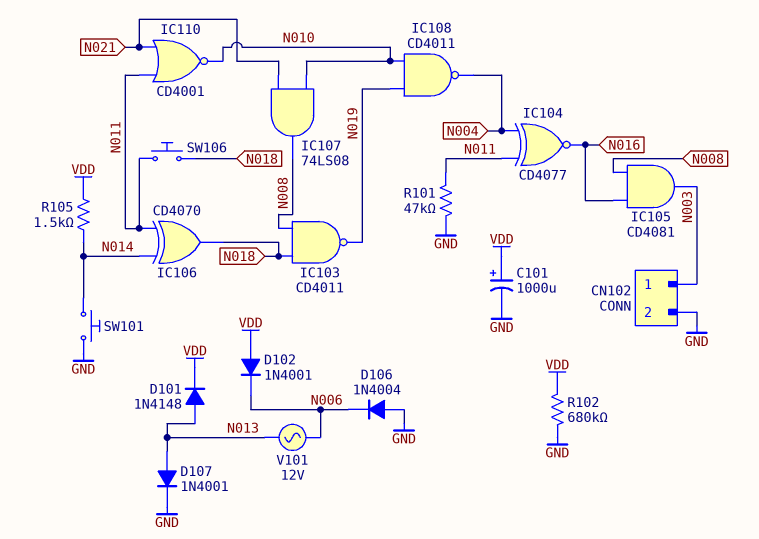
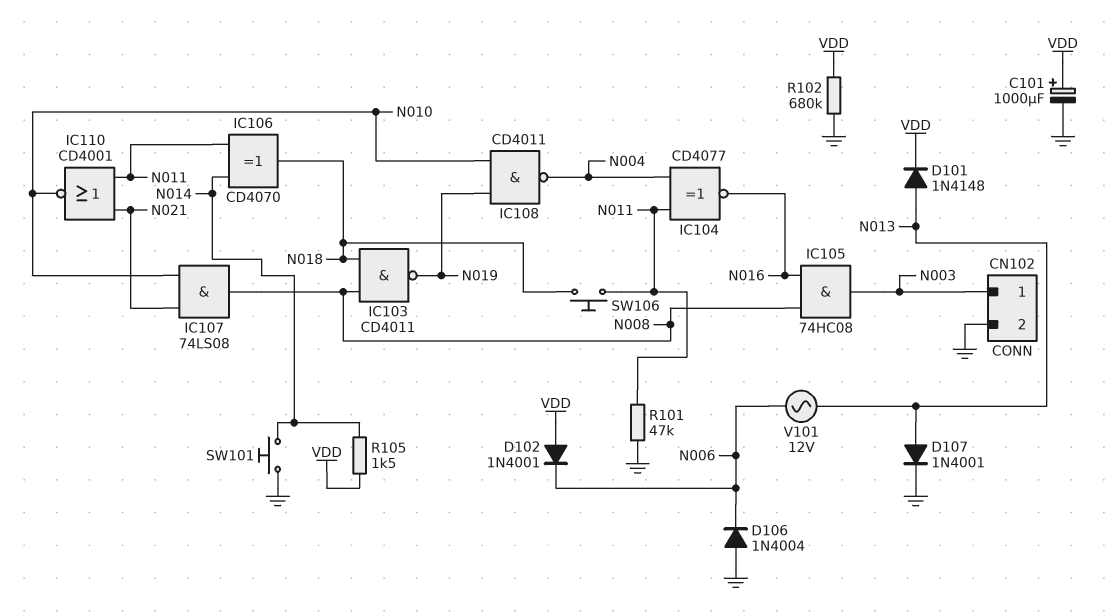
IC105: AND CD4081 (in N008, in N016, out N003) -> AND 74HC08 (in N008, in N016, out N003)

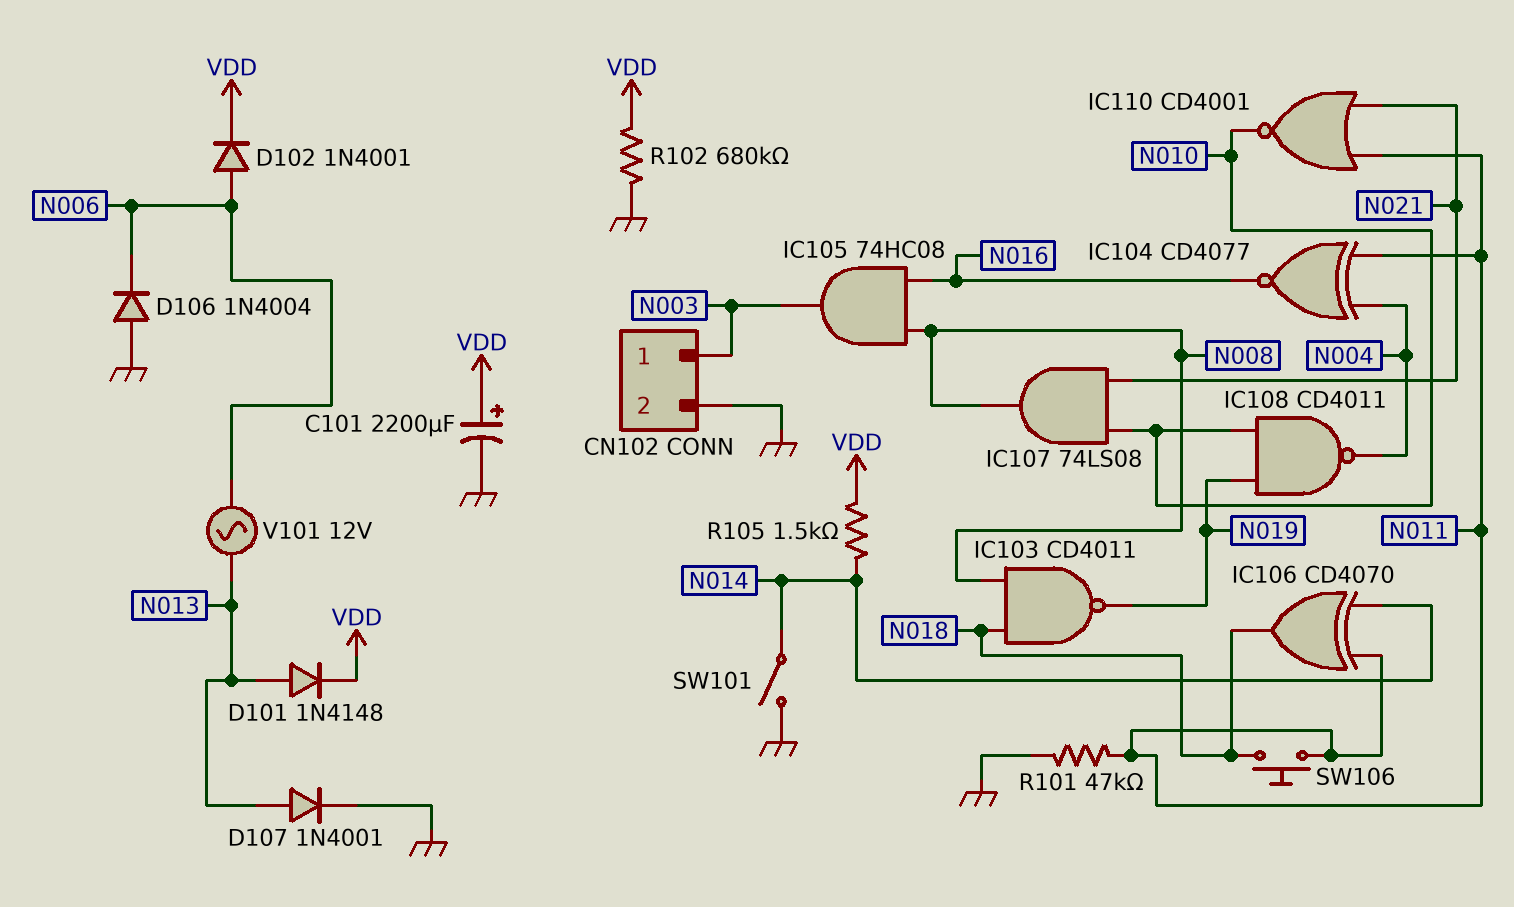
C101: 1000uF (plus VDD, minus GND) -> 2200uF (plus VDD, minus GND)
D102: diode 1N4001 (A VDD, K N006) -> diode 1N4001 (A N006, K VDD)
SW101: button (GND, N014) -> switch (GND, N014)

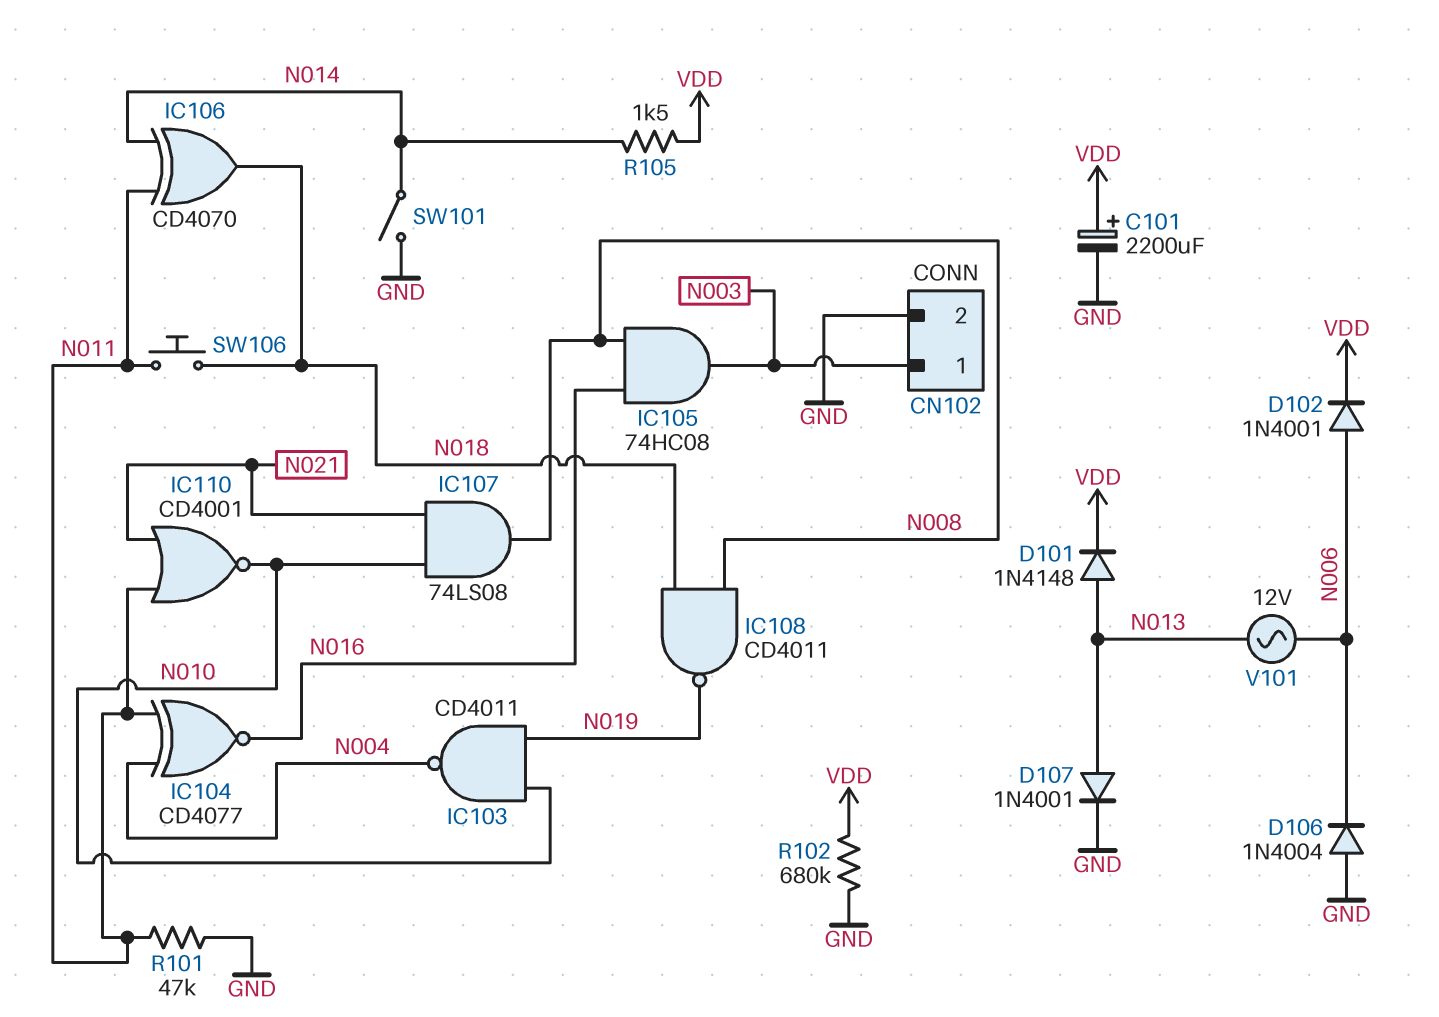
IC103: NAND CD4011 (in N008, in N018, out N019) -> NAND CD4011 (in N010, in N019, out N004)
IC108: NAND CD4011 (in N010, in N019, out N004) -> NAND CD4011 (in N008, in N018, out N019)

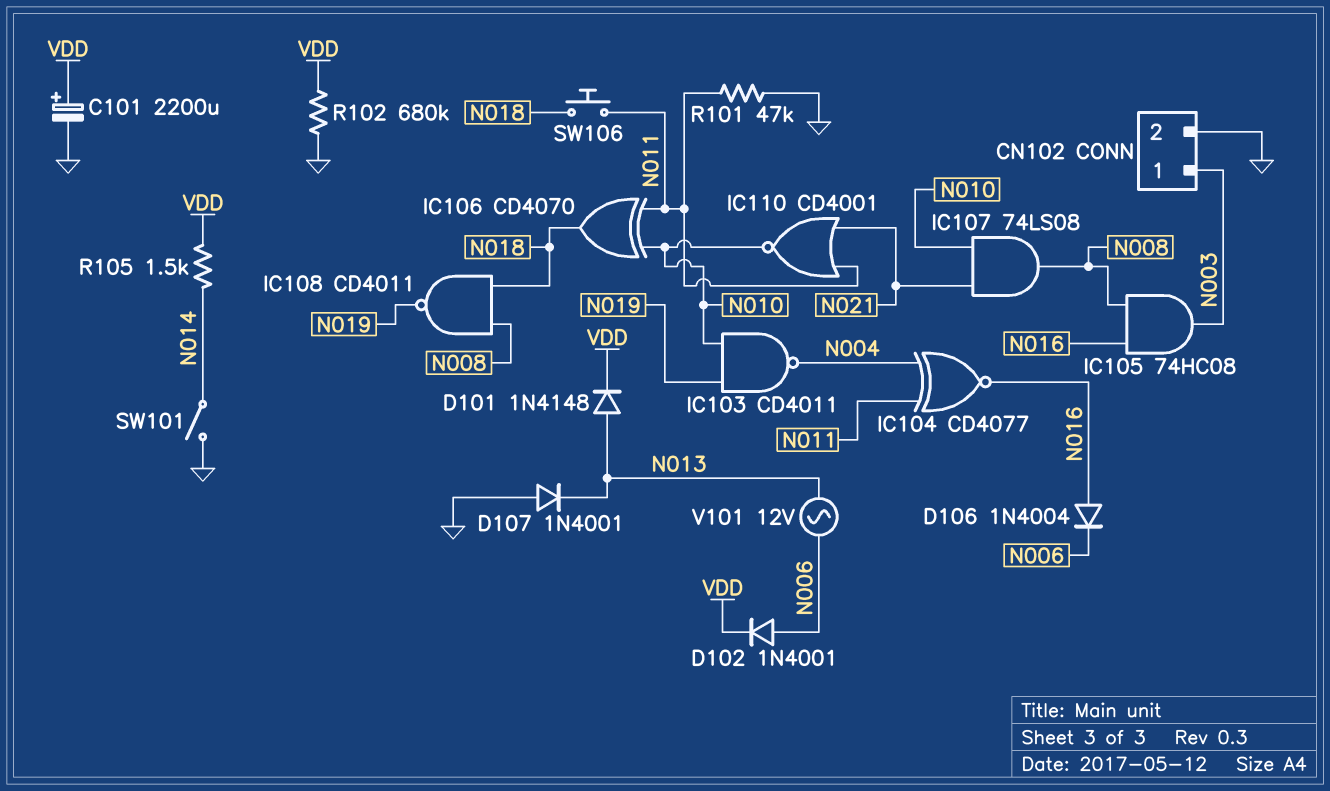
D106: diode 1N4004 (A GND, K N006) -> diode 1N4004 (A N016, K N006)
D107: diode 1N4001 (A N013, K GND) -> diode 1N4001 (A GND, K N013)
IC106: XOR CD4070 (in N011, in N014, out N018) -> XOR CD4070 (in N010, in N011, out N018)

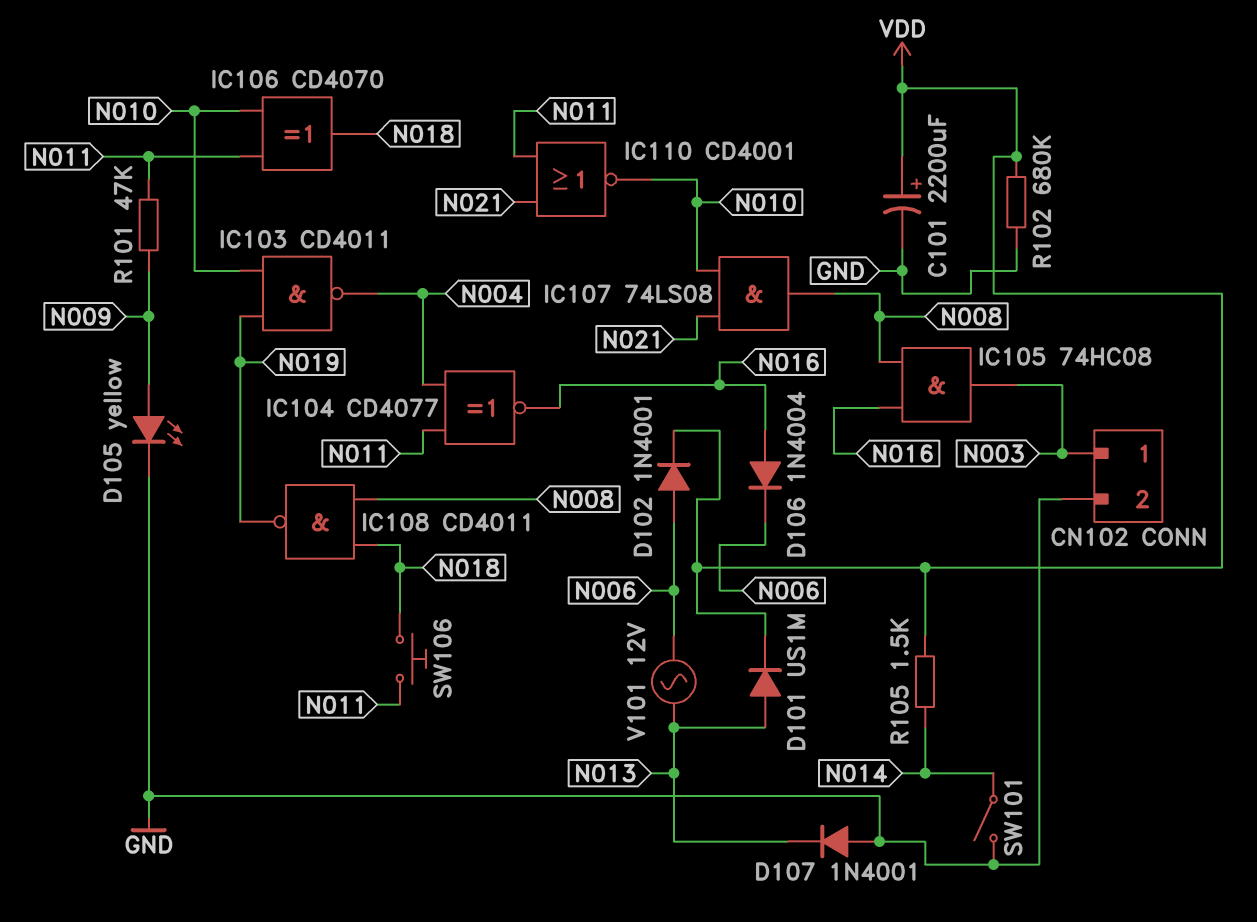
D101: diode 1N4148 (A N013, K VDD) -> diode US1M (A N013, K VDD)
D105: none -> LED yellow (A N009, K GND)
R101: 47k (GND, N011) -> 47k (N009, N011)

